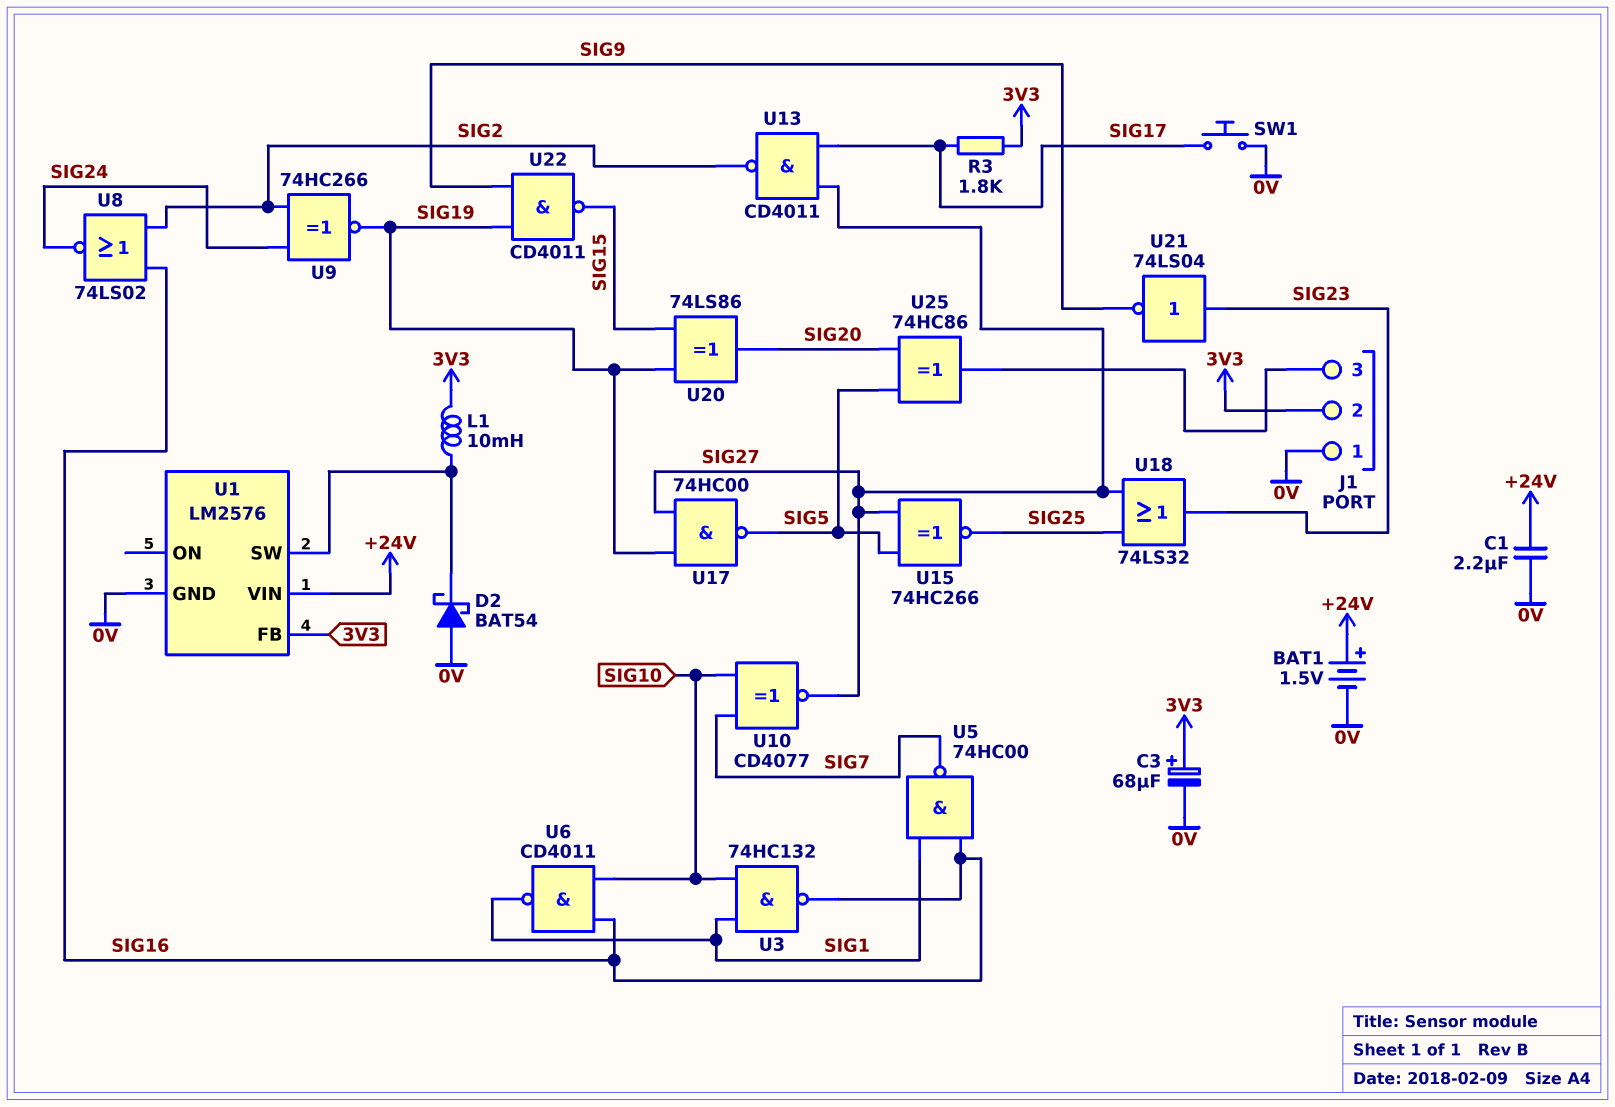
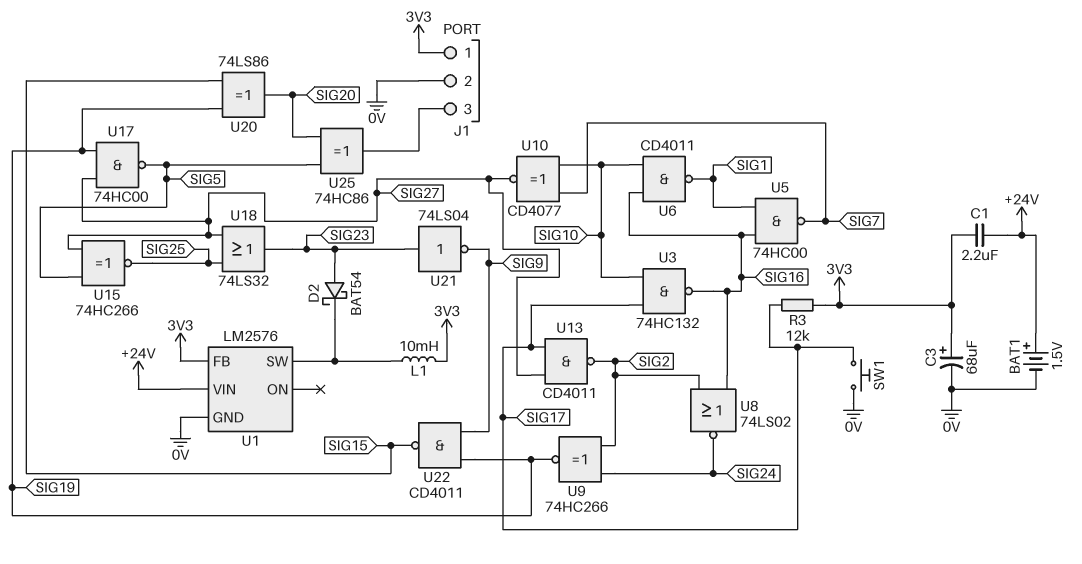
C1: 2.2uF (+24V, 0V) -> 2.2uF (+24V, 3V3)
D2: schottky BAT54 (A 0V, K U1/SW) -> schottky BAT54 (A SIG23, K U1/SW)
J1 pin 1: 0V -> 3V3
J1 pin 2: 3V3 -> 0V
R3: 1.8k (3V3, SIG17) -> 12k (3V3, SIG17)
U3: NAND 74HC132 (in SIG1, in SIG10, out SIG16) -> NAND 74HC132 (in SIG10, in SIG17, out SIG16)

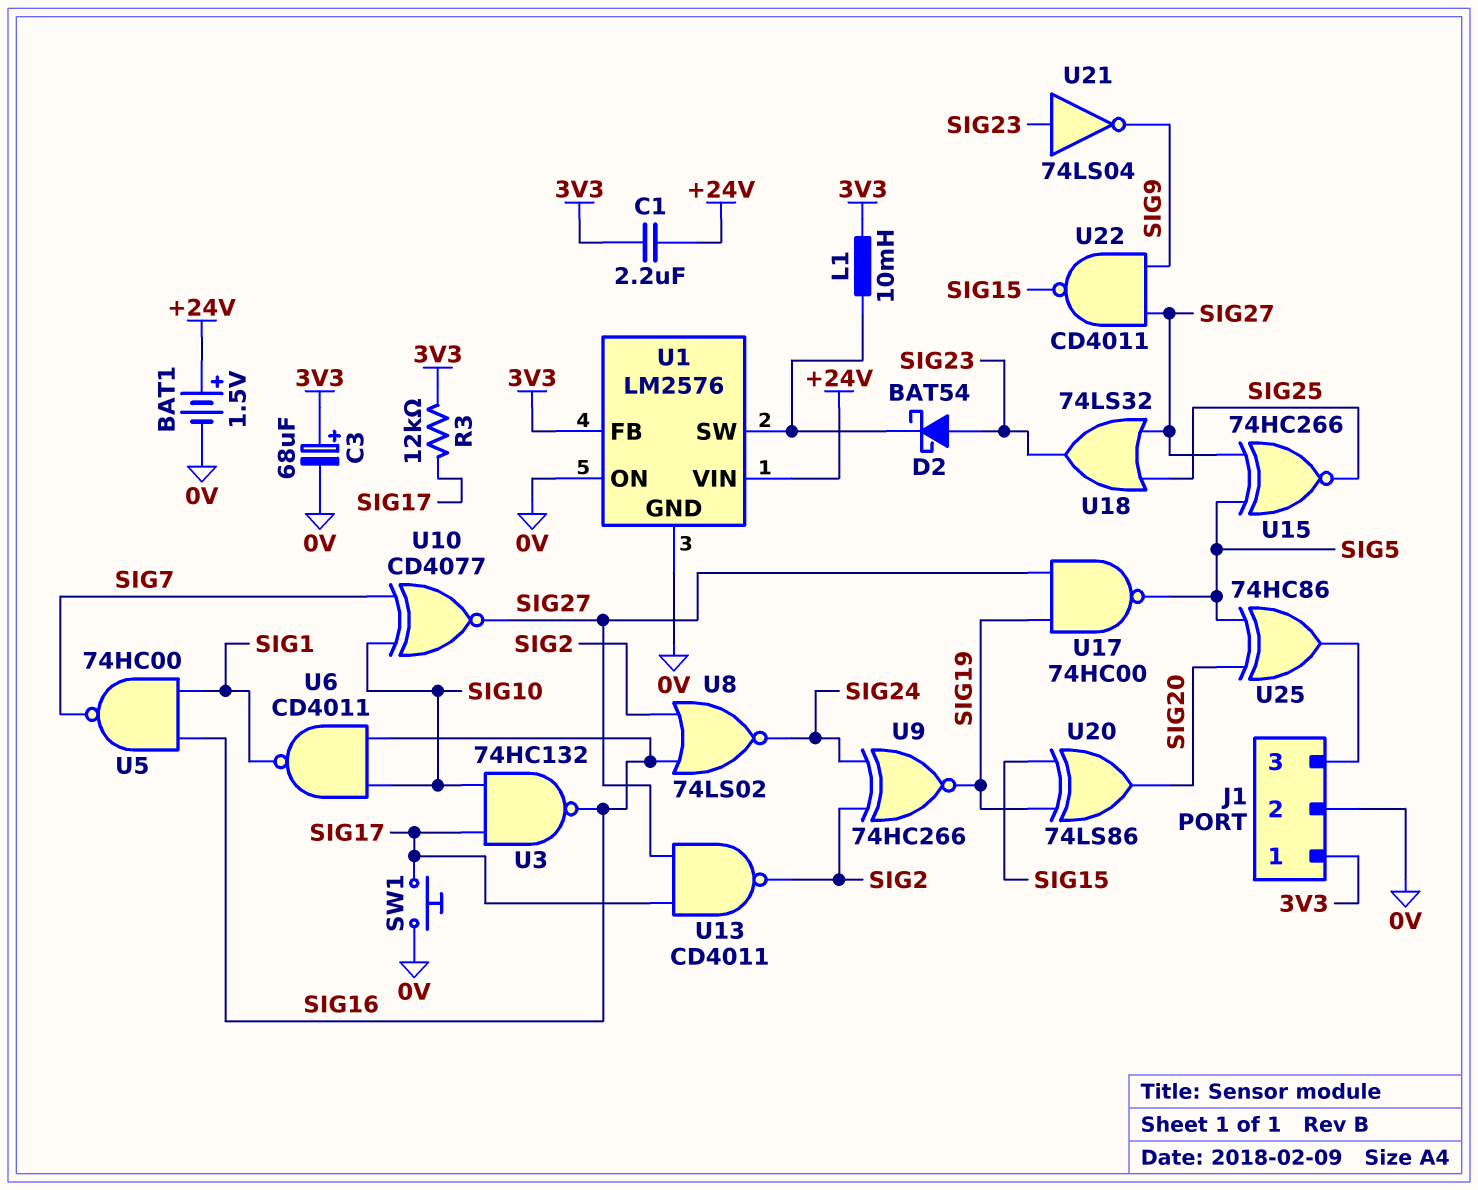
U1 pin ON: none -> 0V
U22: NAND CD4011 (in SIG9, in SIG19, out SIG15) -> NAND CD4011 (in SIG9, in SIG27, out SIG15)

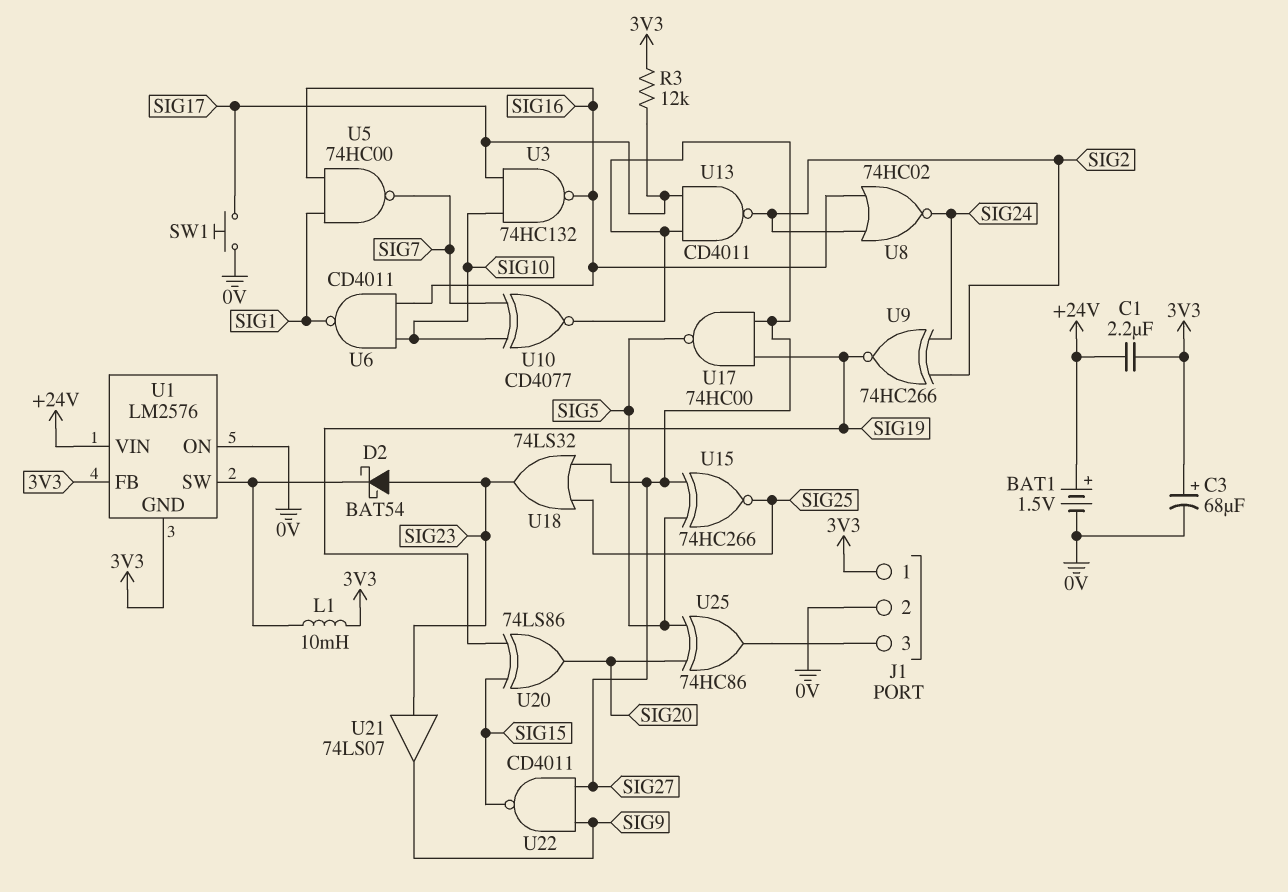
U1 pin GND: 0V -> 3V3
U8: NOR 74LS02 (in SIG2, in SIG16, out SIG24) -> NOR 74HC02 (in SIG2, in SIG16, out SIG24)
U21: NOT 74LS04 (in SIG23, out SIG9) -> buffer 74LS07 (in SIG23, out SIG9)

